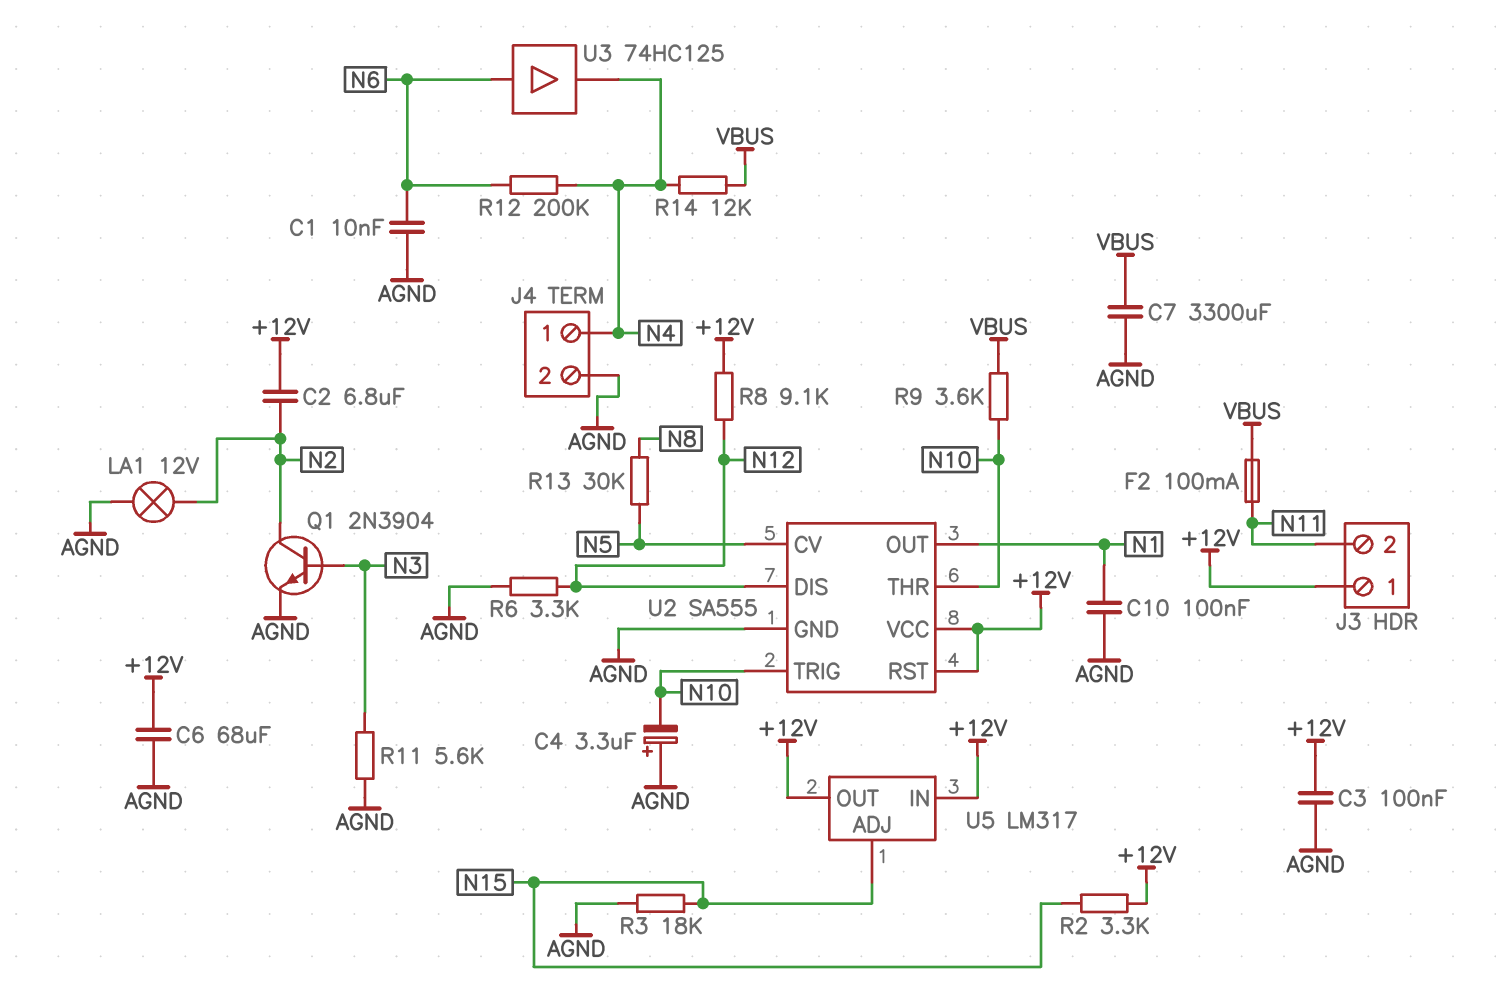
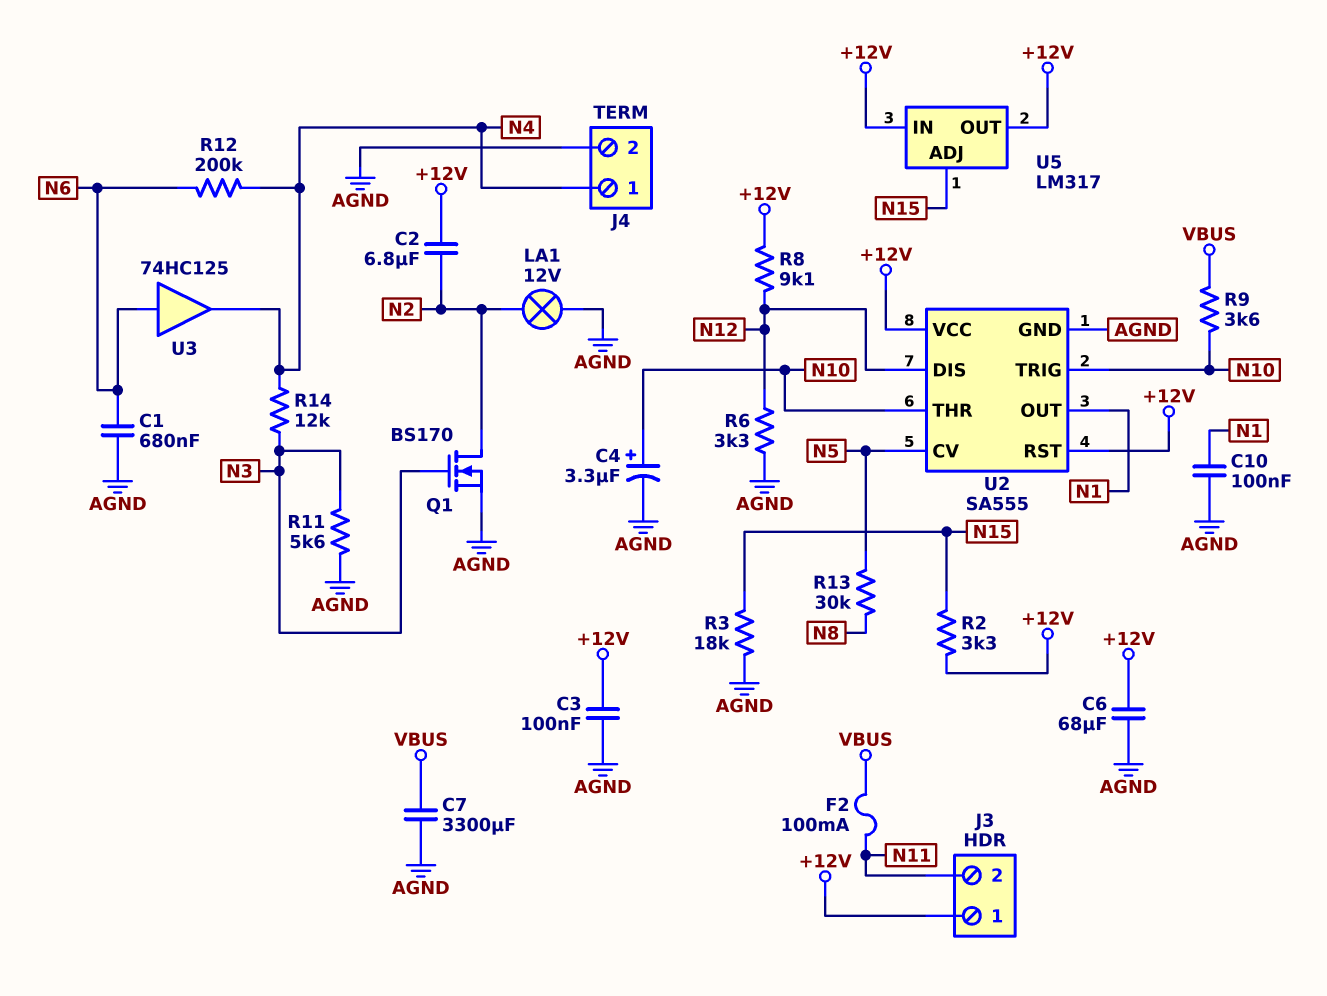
C1: 10nF (AGND, N6) -> 680nF (AGND, N6)
C4: 3.3uF (plus AGND, minus N10) -> 3.3uF (plus N10, minus AGND)
Q1: NPN 2N3904 (B N3, C N2, E AGND) -> NMOS BS170 (G N3, D N2, S AGND)
R14: 12k (N4, VBUS) -> 12k (N3, N4)

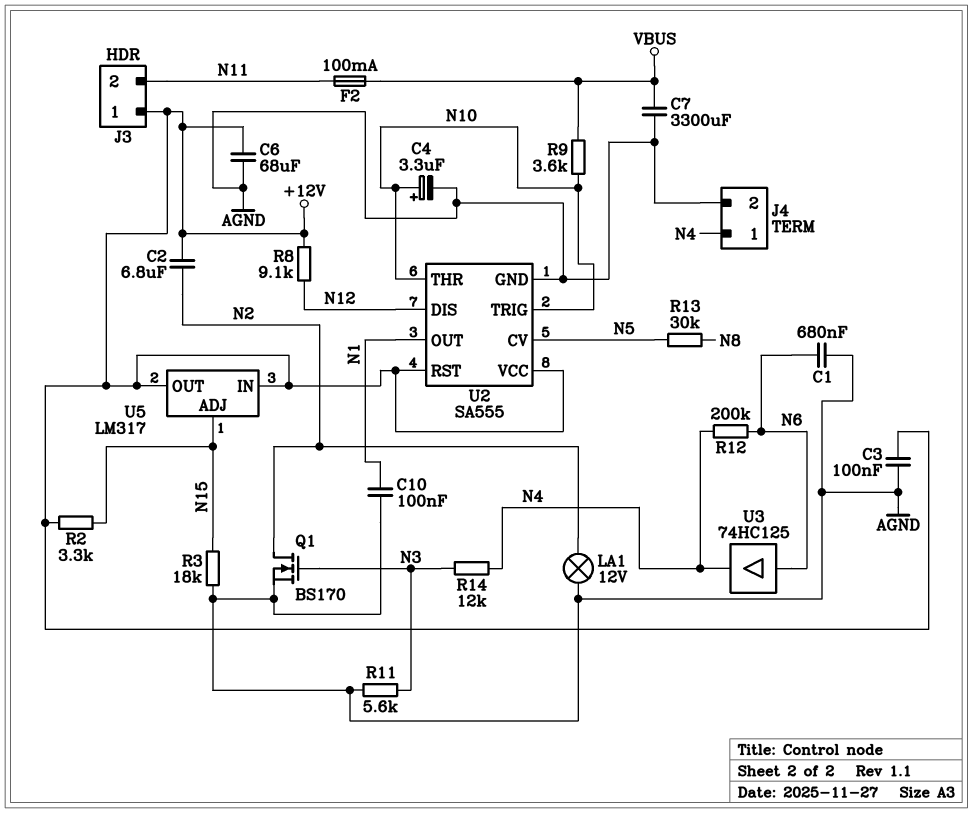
R6: 3.3k (AGND, N12) -> none

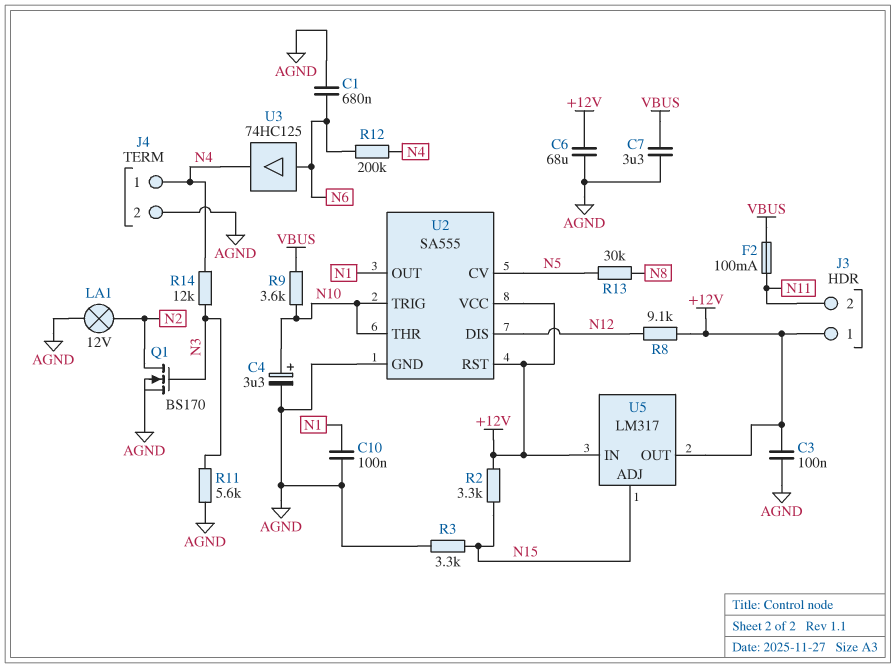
C2: 6.8uF (+12V, N2) -> none
C7: 3300uF (AGND, VBUS) -> 3.3uF (AGND, VBUS)
R3: 18k (AGND, N15) -> 3.3k (AGND, N15)

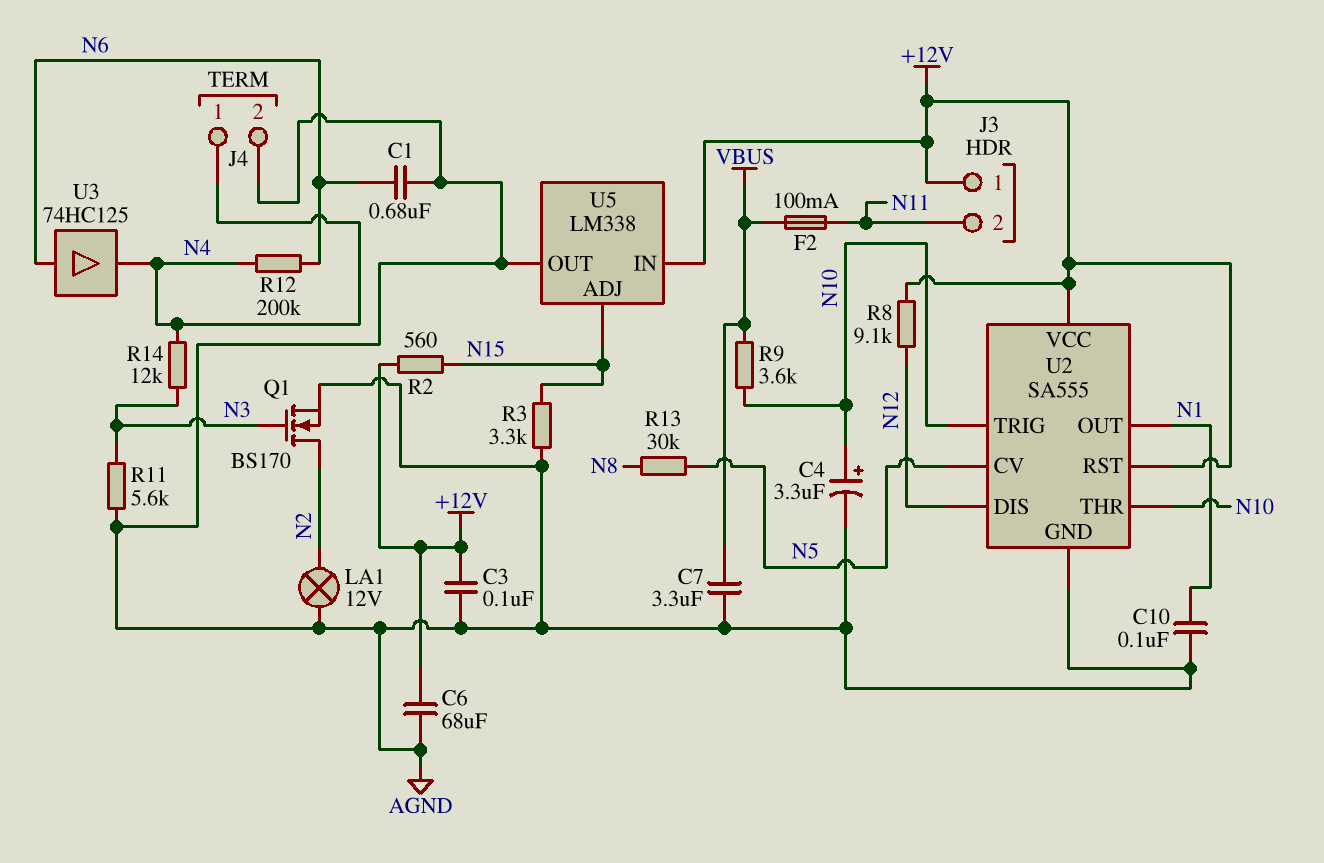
R2: 3.3k (+12V, N15) -> 560 (+12V, N15)
U5: LM317 -> LM338
U5 pin OUT: +12V -> AGND

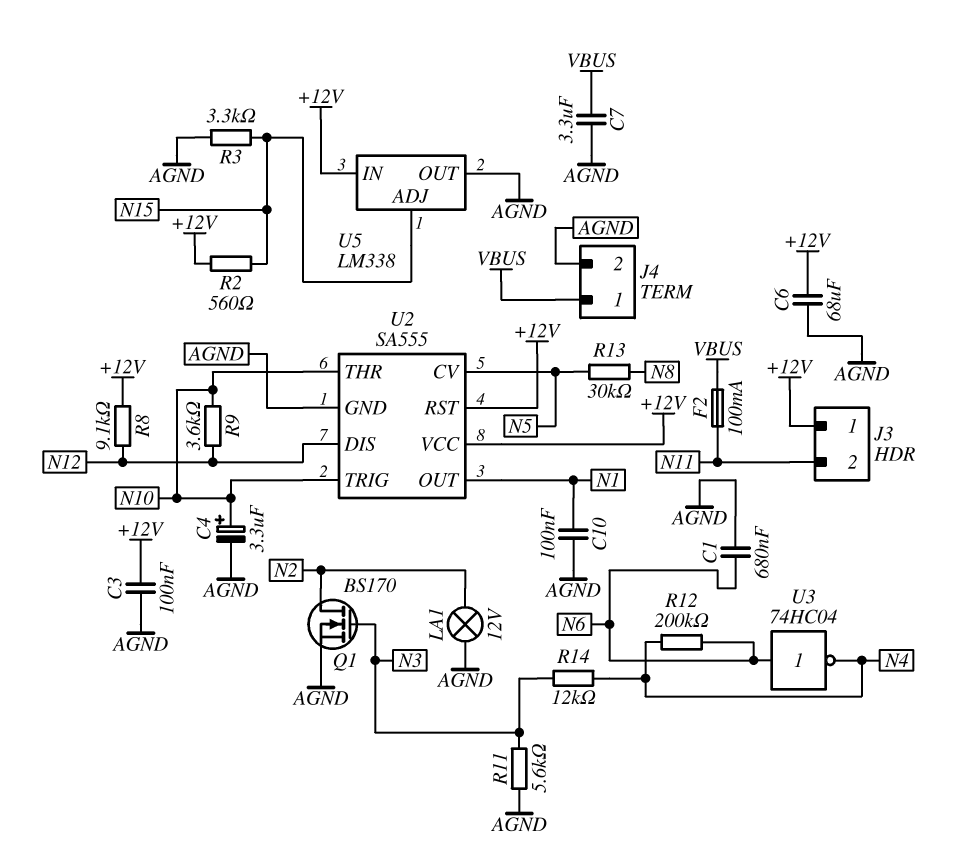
J4 pin 1: N4 -> VBUS
R9: 3.6k (N10, VBUS) -> 3.6k (N10, N12)
U3: buffer 74HC125 (in N6, out N4) -> NOT 74HC04 (in N6, out N4)

